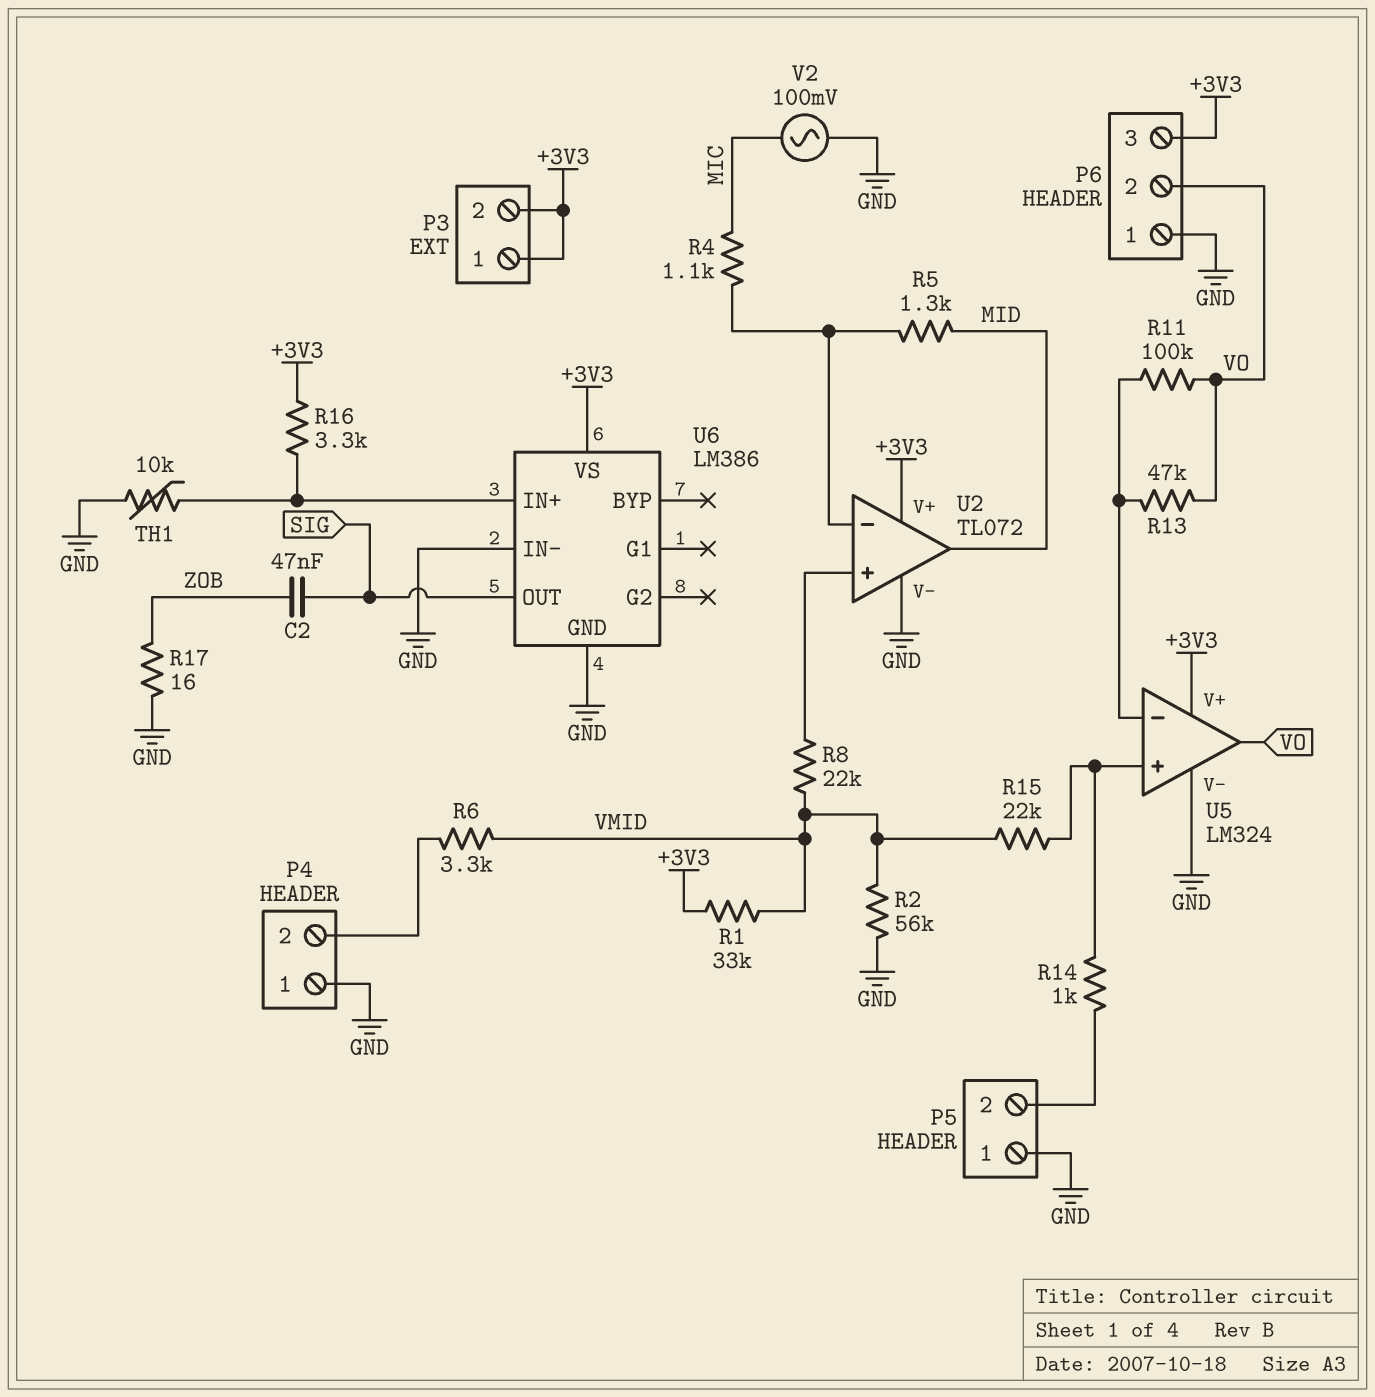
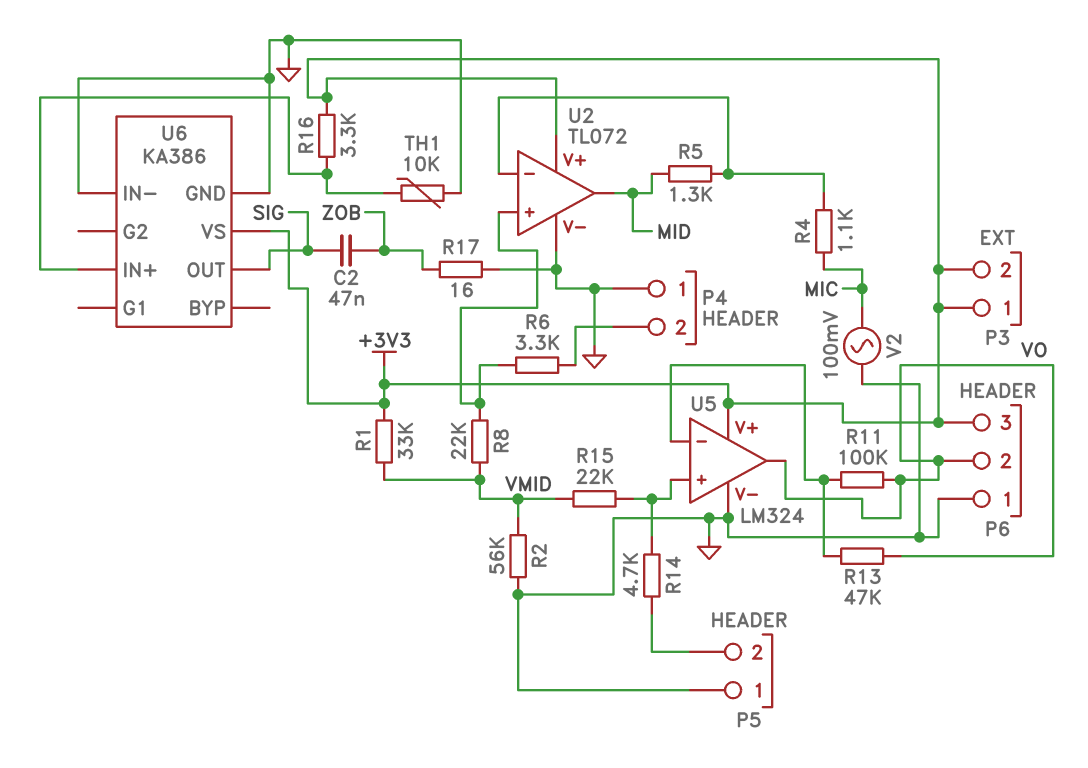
R6: 3.3k (P4/2, VMID) -> 3.3k (P4/2, U2/in+)
R14: 1k (P5/2, U5/in+) -> 4.7k (P5/2, U5/in+)
U6: LM386 -> KA386

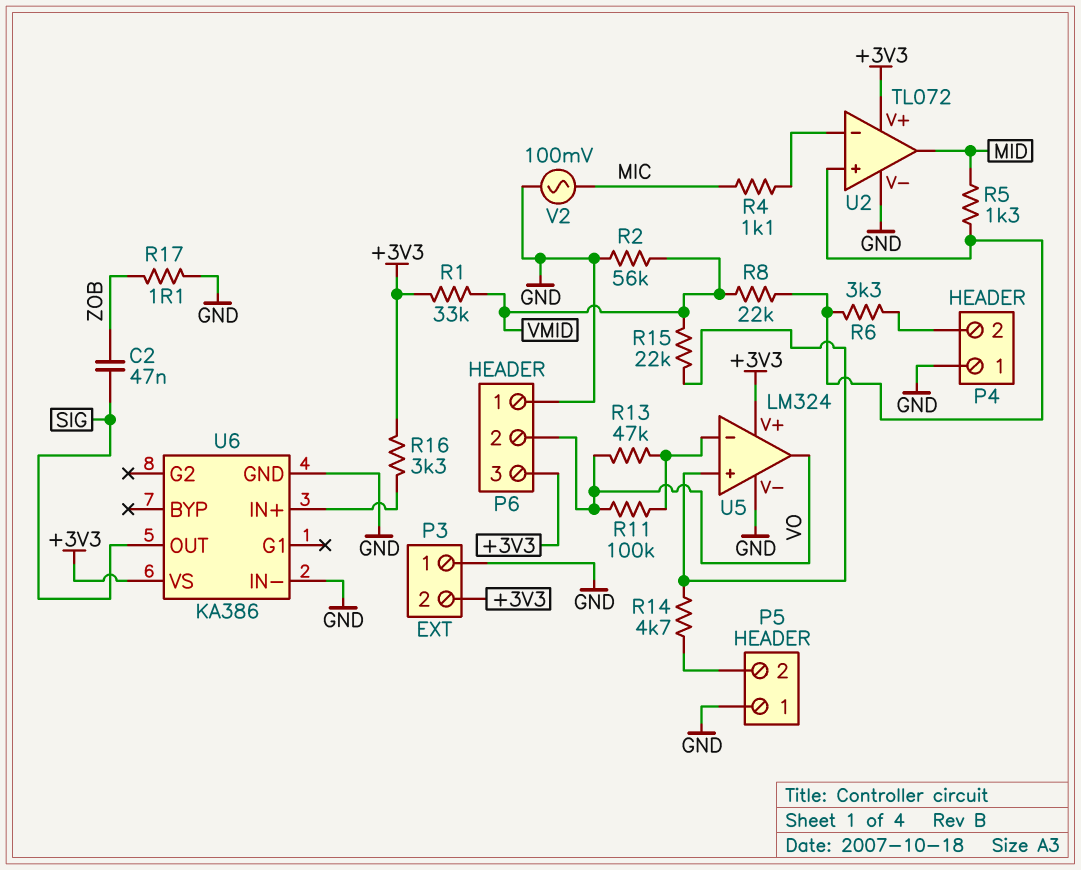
P3 pin 1: +3V3 -> GND
R5: 1.3k (MID, U2/in-) -> 1.3k (MID, U2/in+)
R17: 16 (GND, ZOB) -> 1.1 (GND, ZOB)
TH1: 10k (GND, U6/IN+) -> none

